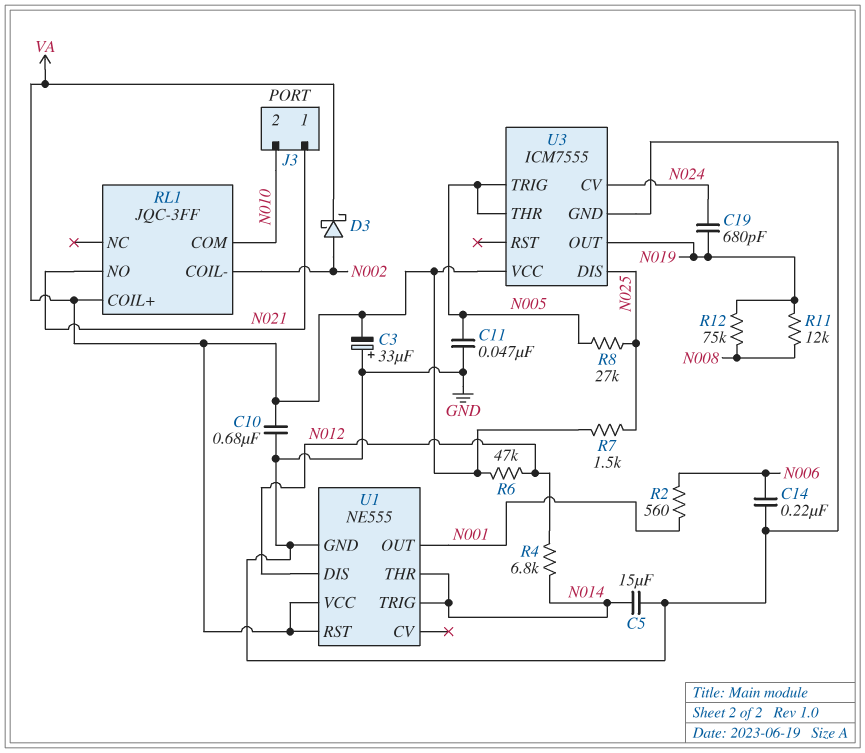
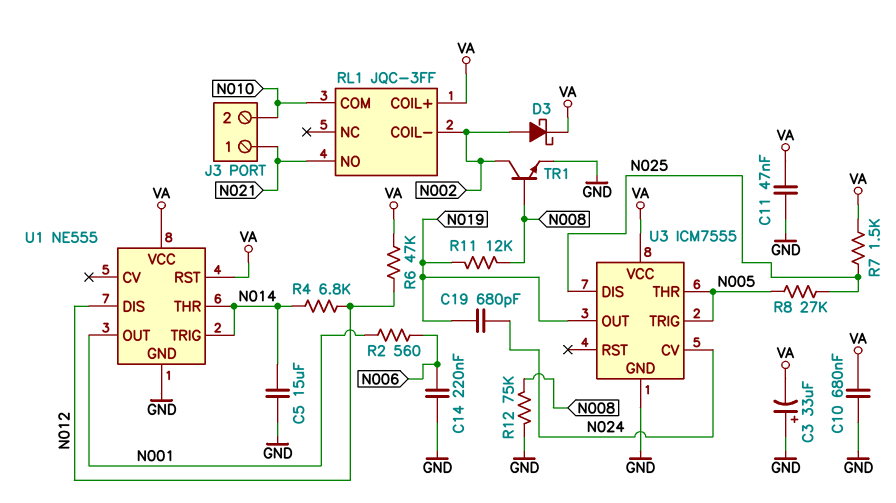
C11: 47nF (GND, N005) -> 47nF (GND, VA)
R12: 75k (N008, N019) -> 75k (GND, N008)
TR1: none -> NPN (B N008, C N002, E GND)

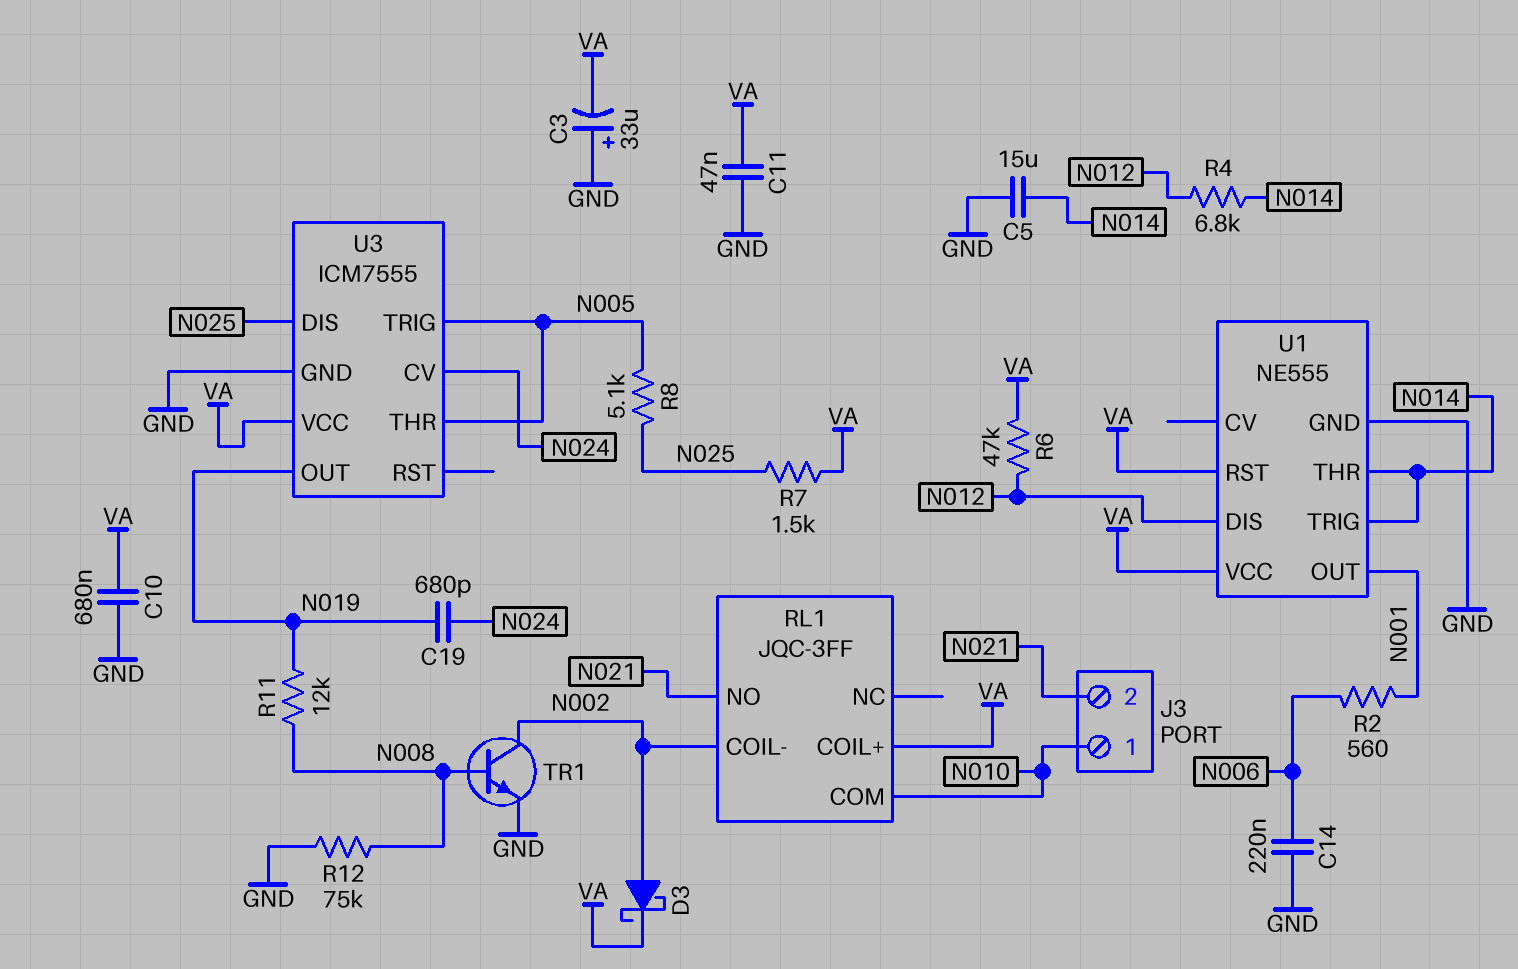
J3 pin 1: N021 -> N010
J3 pin 2: N010 -> N021
R8: 27k (N005, N025) -> 5.1k (N005, N025)

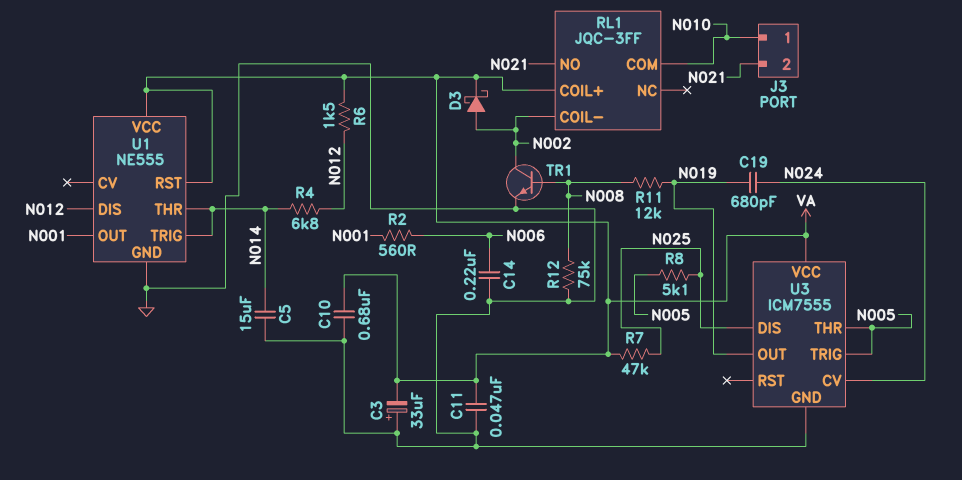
R6: 47k (N012, VA) -> 1.5k (N012, VA)
R7: 1.5k (N025, VA) -> 47k (N025, VA)

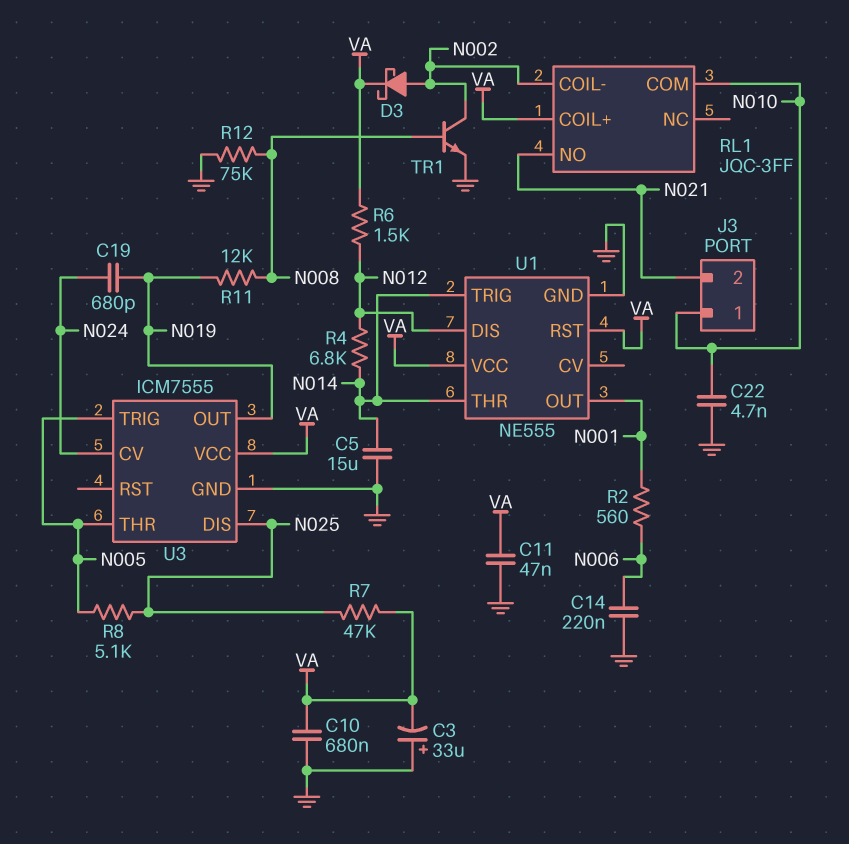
C22: none -> 4.7nF (GND, N010)

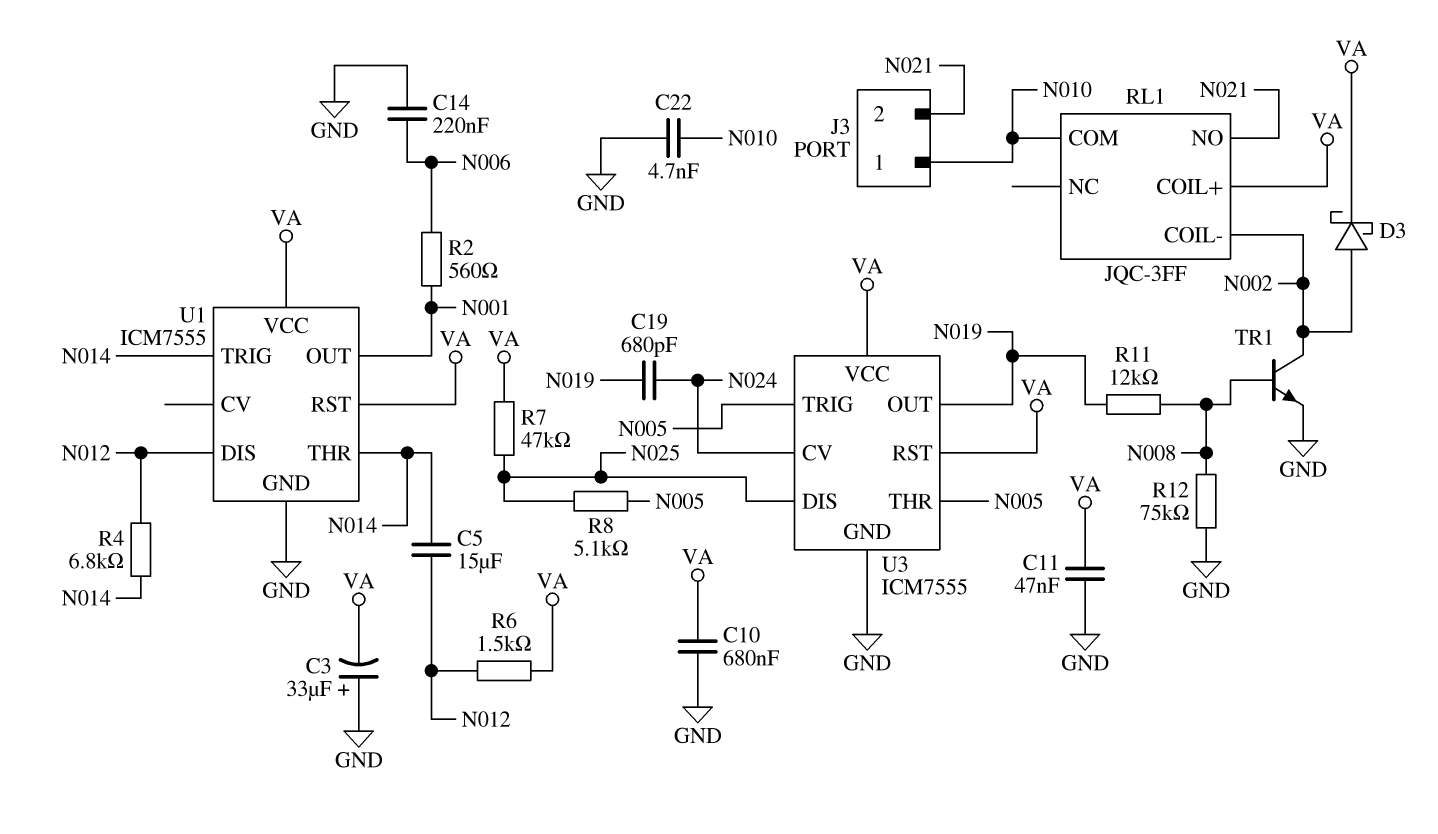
C5: 15uF (GND, N014) -> 15uF (N012, N014)
U1: NE555 -> ICM7555
U3 pin RST: none -> VA

